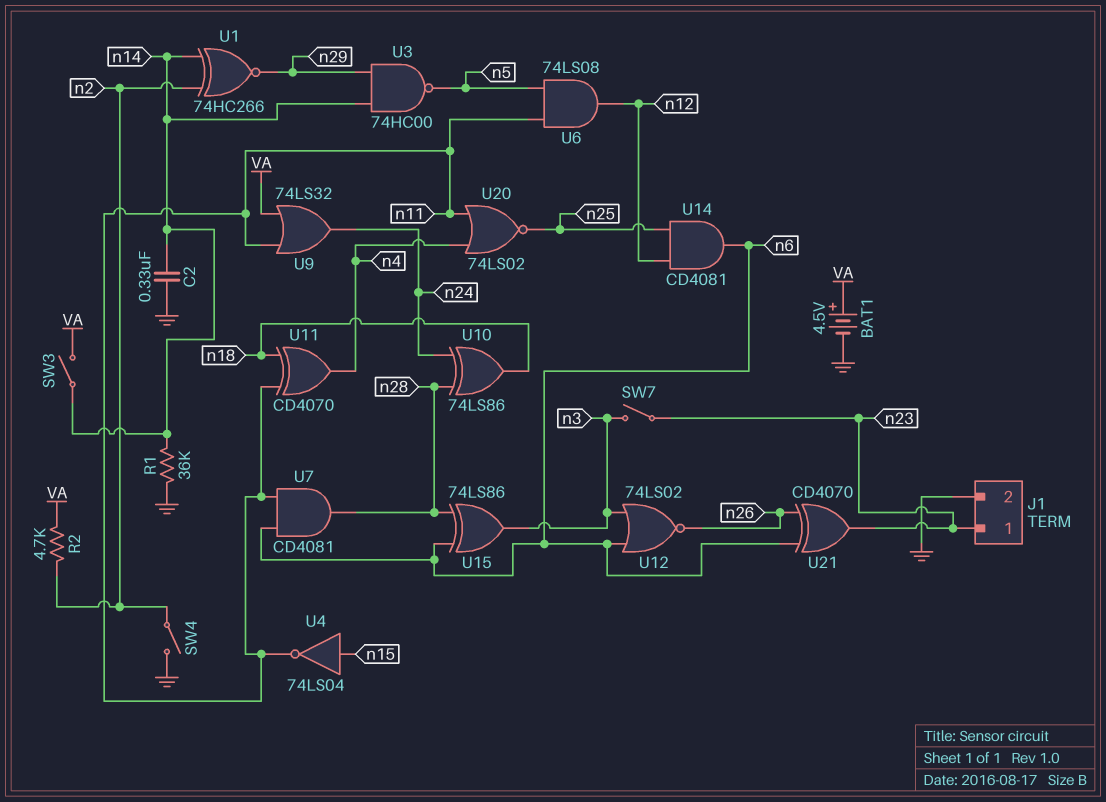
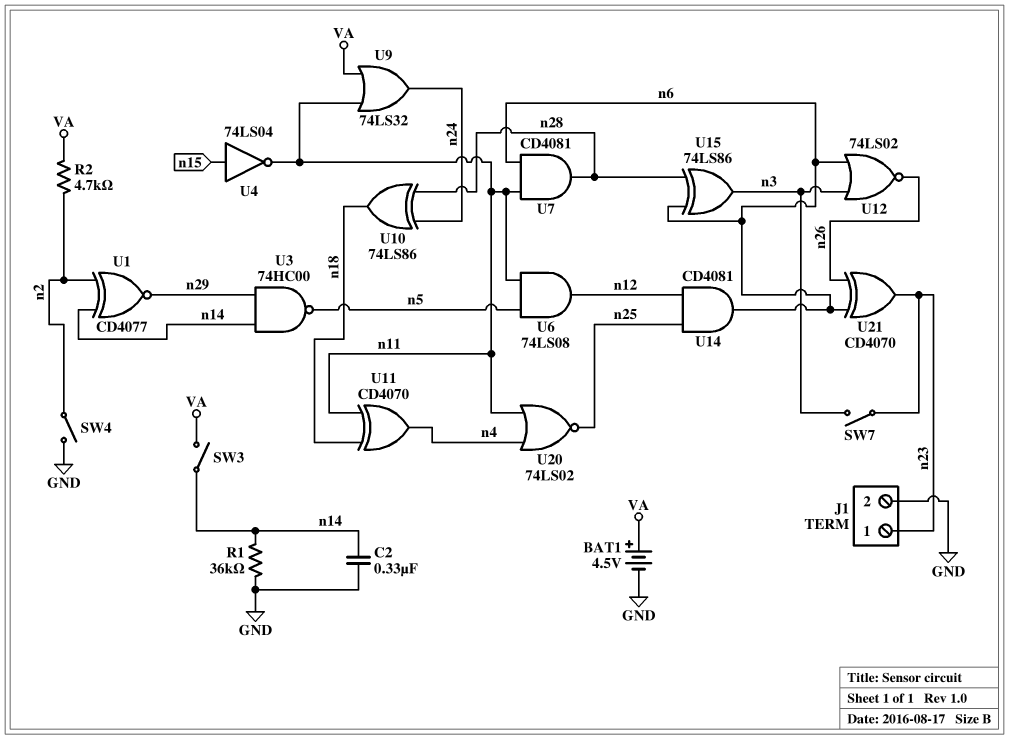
U1: XNOR 74HC266 (in n2, in n14, out n29) -> XNOR CD4077 (in n2, in n14, out n29)

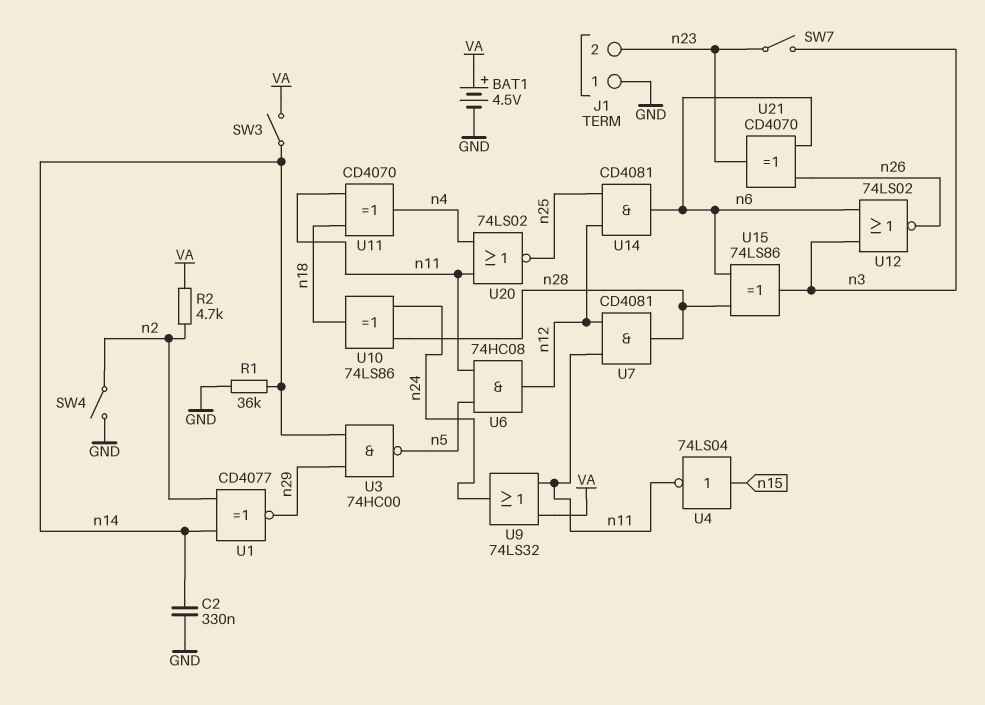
J1 pin 1: n23 -> GND
J1 pin 2: GND -> n23
U6: AND 74LS08 (in n5, in n11, out n12) -> AND 74HC08 (in n5, in n11, out n12)
U7: AND CD4081 (in n6, in n11, out n28) -> AND CD4081 (in n11, in n12, out n28)

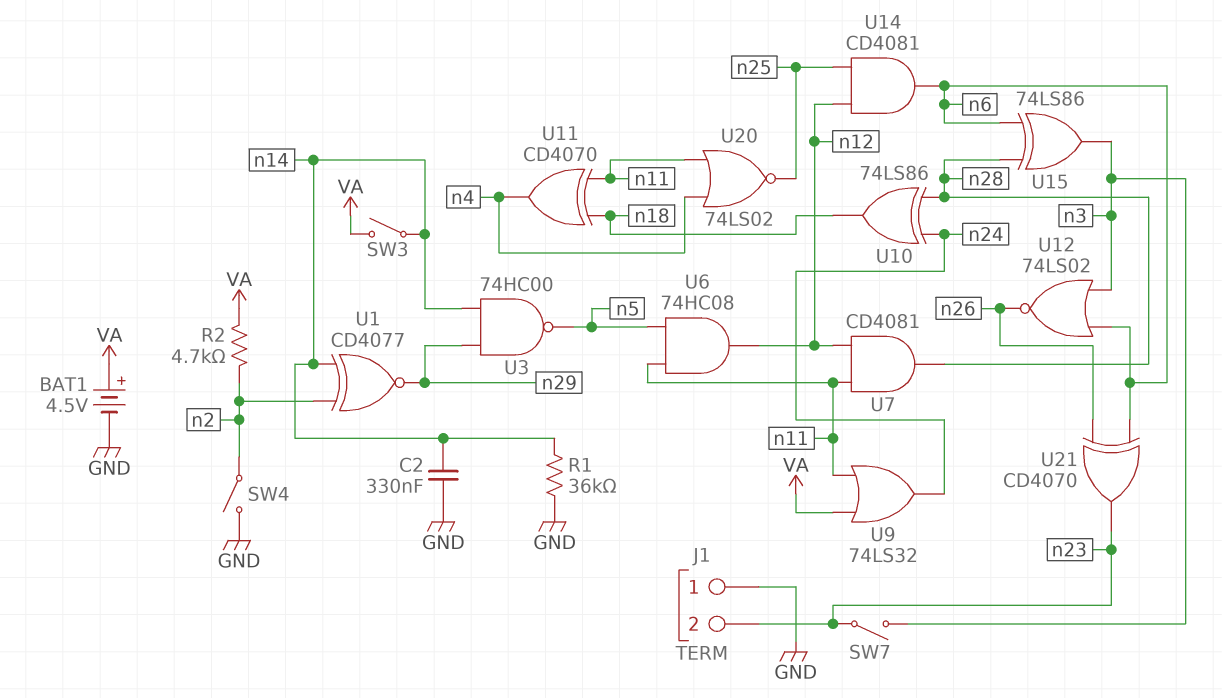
U4: NOT 74LS04 (in n15, out n11) -> none

